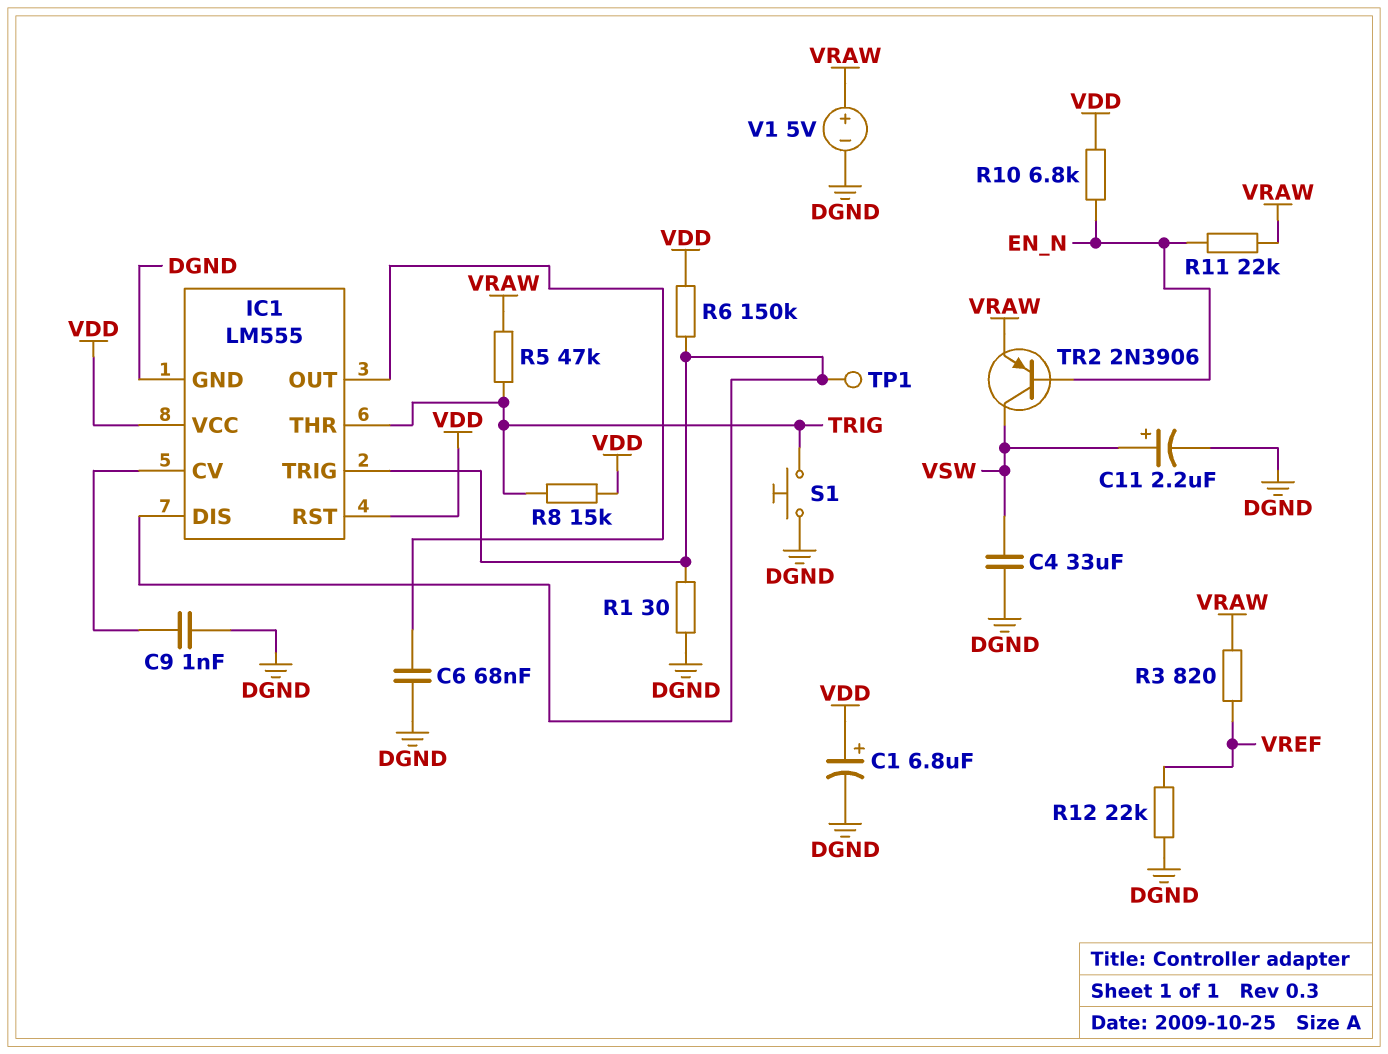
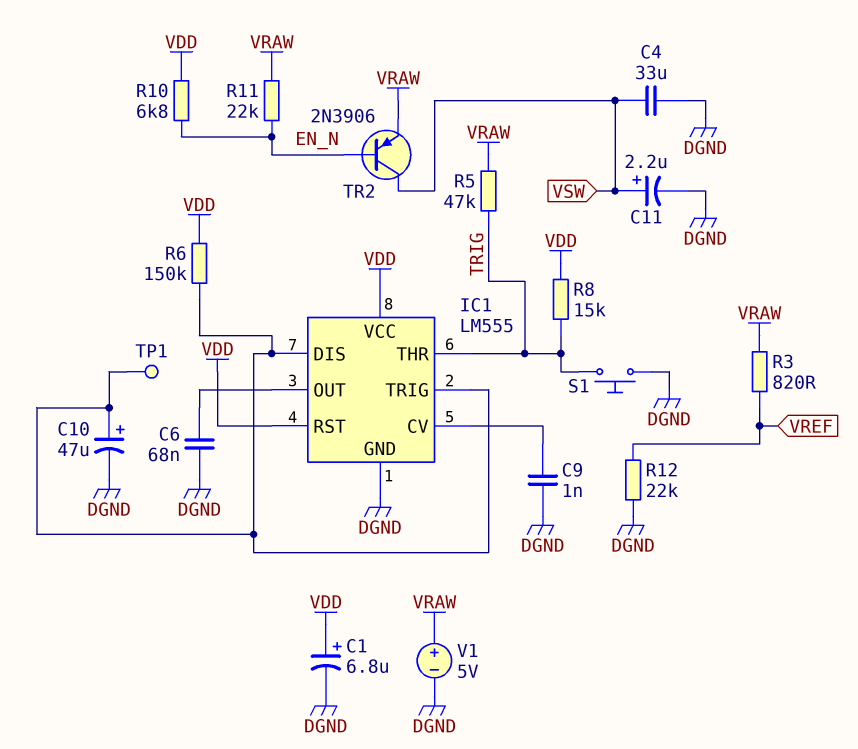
C10: none -> 47uF (plus IC1/DIS, minus DGND)
R1: 30 (DGND, IC1/DIS) -> none

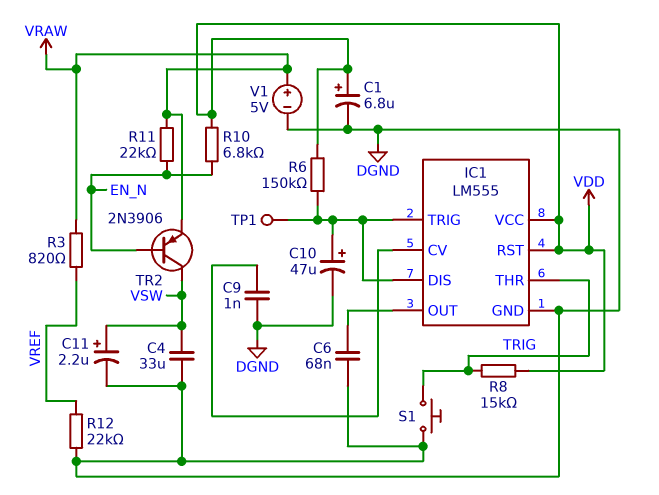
R5: 47k (TRIG, VRAW) -> none

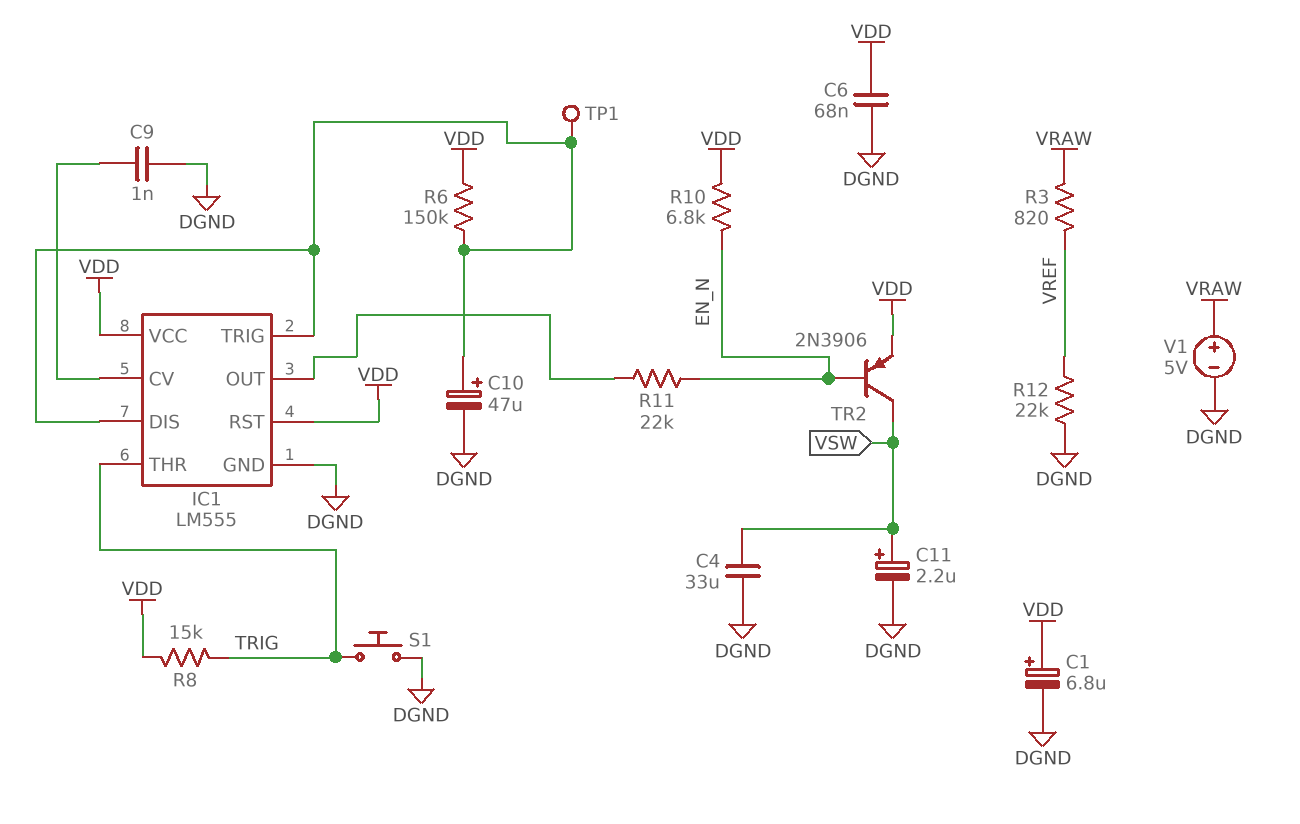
C6: 68nF (DGND, IC1/OUT) -> 68nF (DGND, VDD)
R11: 22k (EN_N, VRAW) -> 22k (EN_N, IC1/OUT)
TR2: PNP 2N3906 (B EN_N, C VSW, E VRAW) -> PNP 2N3906 (B EN_N, C VSW, E VDD)

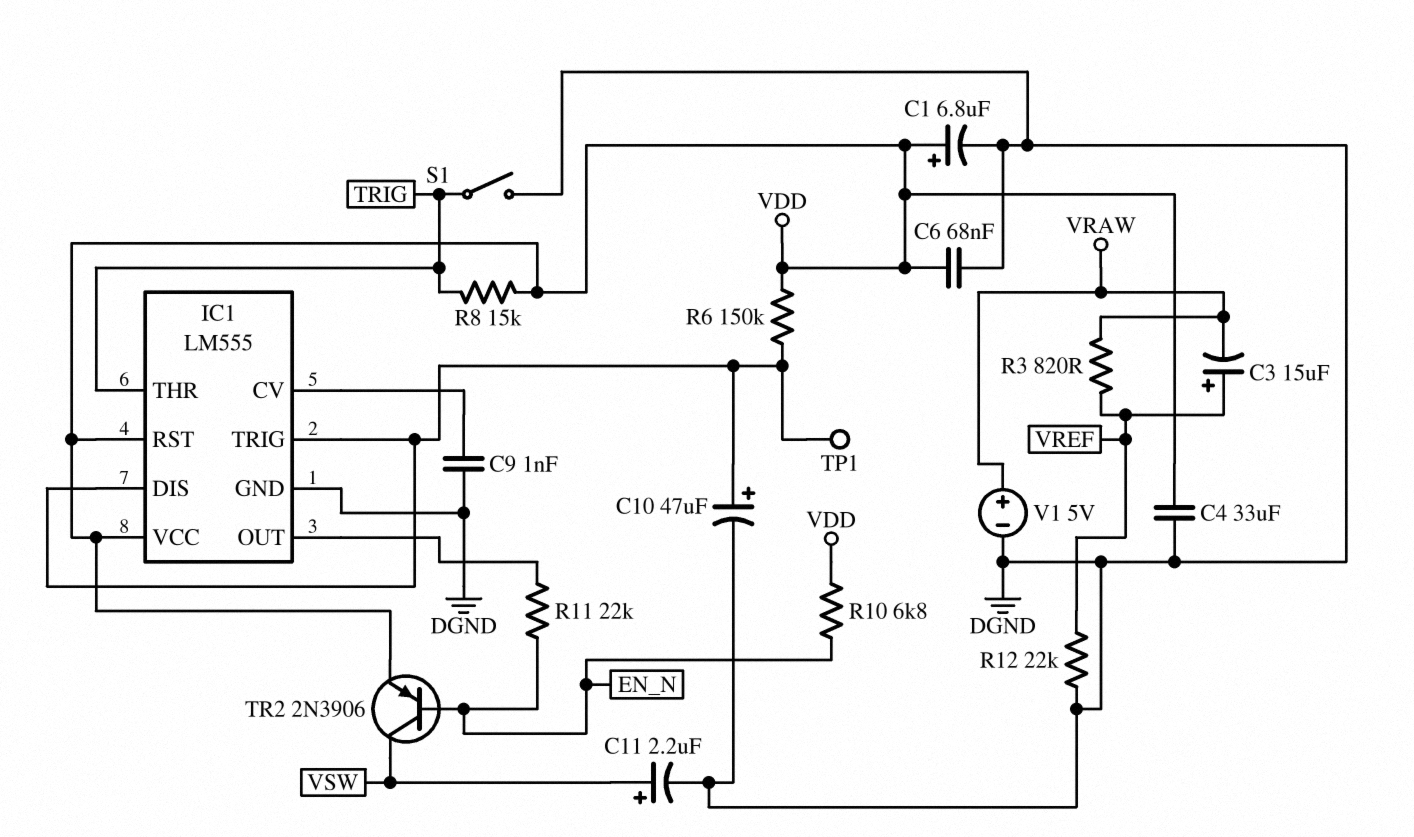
C3: none -> 15uF (plus VREF, minus VRAW)
C4: 33uF (DGND, VSW) -> 33uF (DGND, VDD)
S1: button (DGND, TRIG) -> switch (DGND, TRIG)

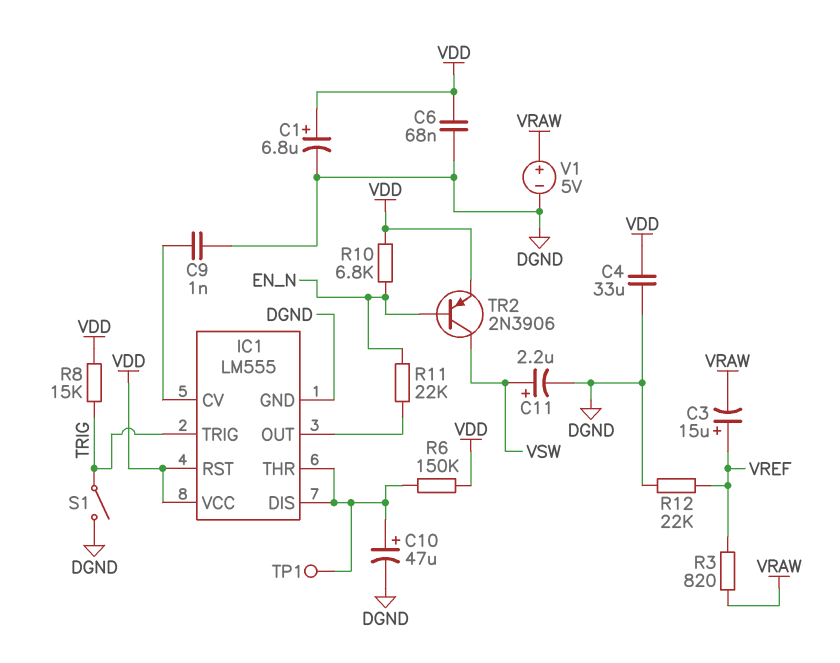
IC1 pin THR: TRIG -> IC1/DIS
IC1 pin TRIG: IC1/DIS -> TRIG

